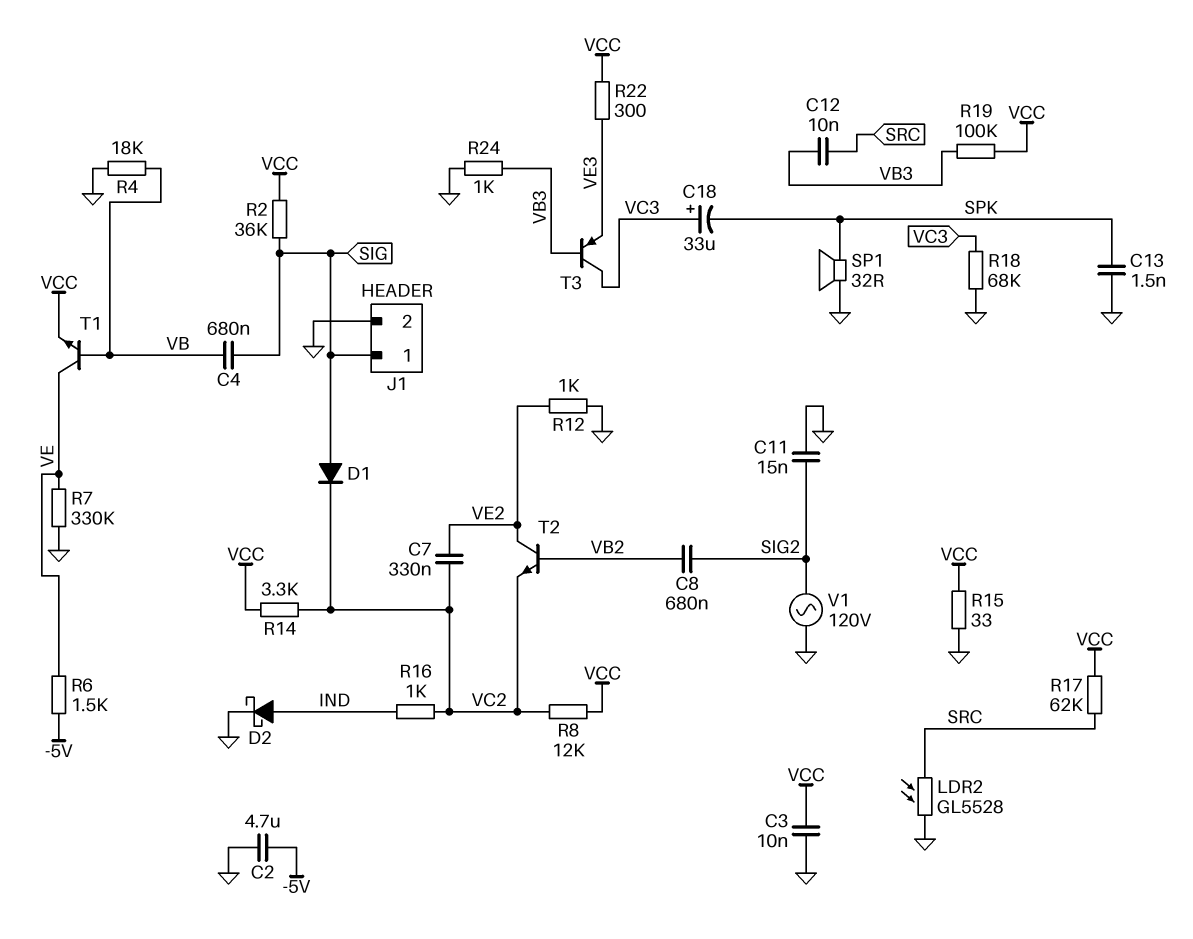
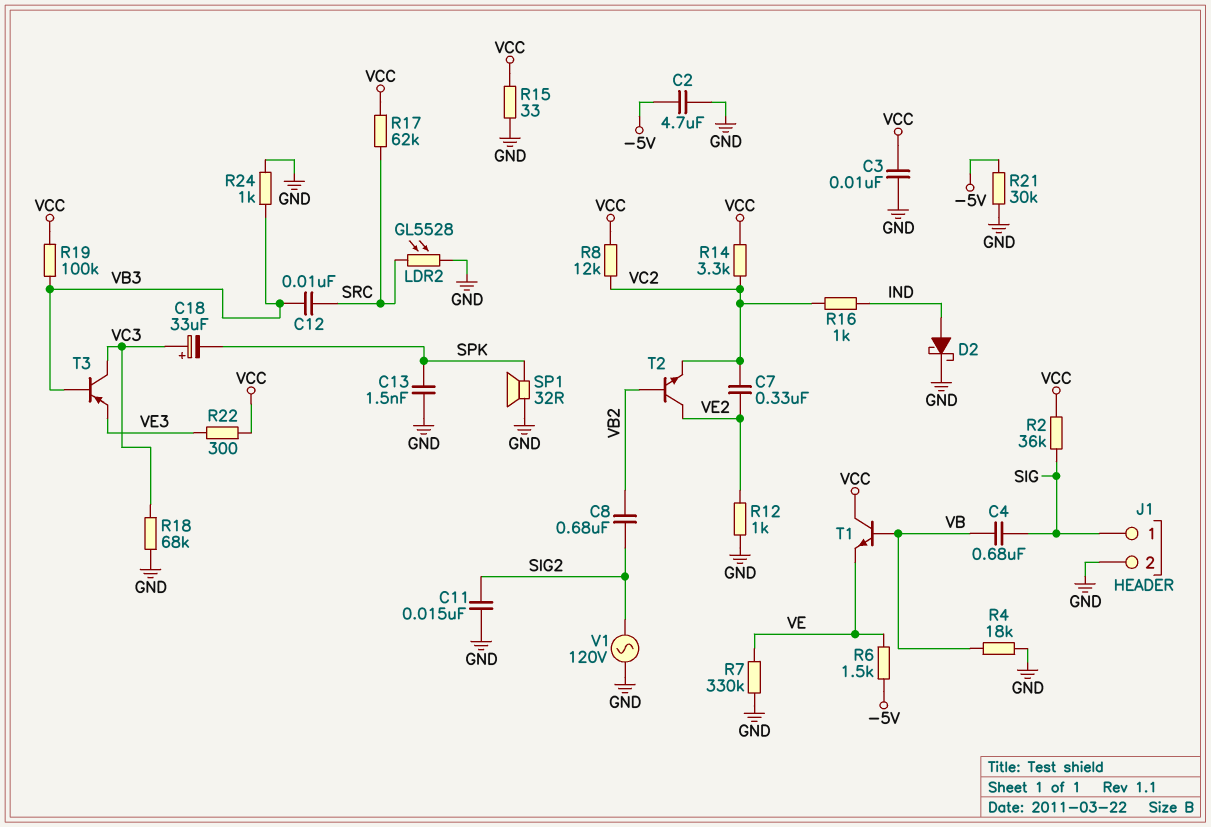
D1: diode (A SIG, K VC2) -> none
R21: none -> 30k (-5V, GND)
T1: NPN (B VB, C VE, E VCC) -> NPN (B VB, C VCC, E VE)

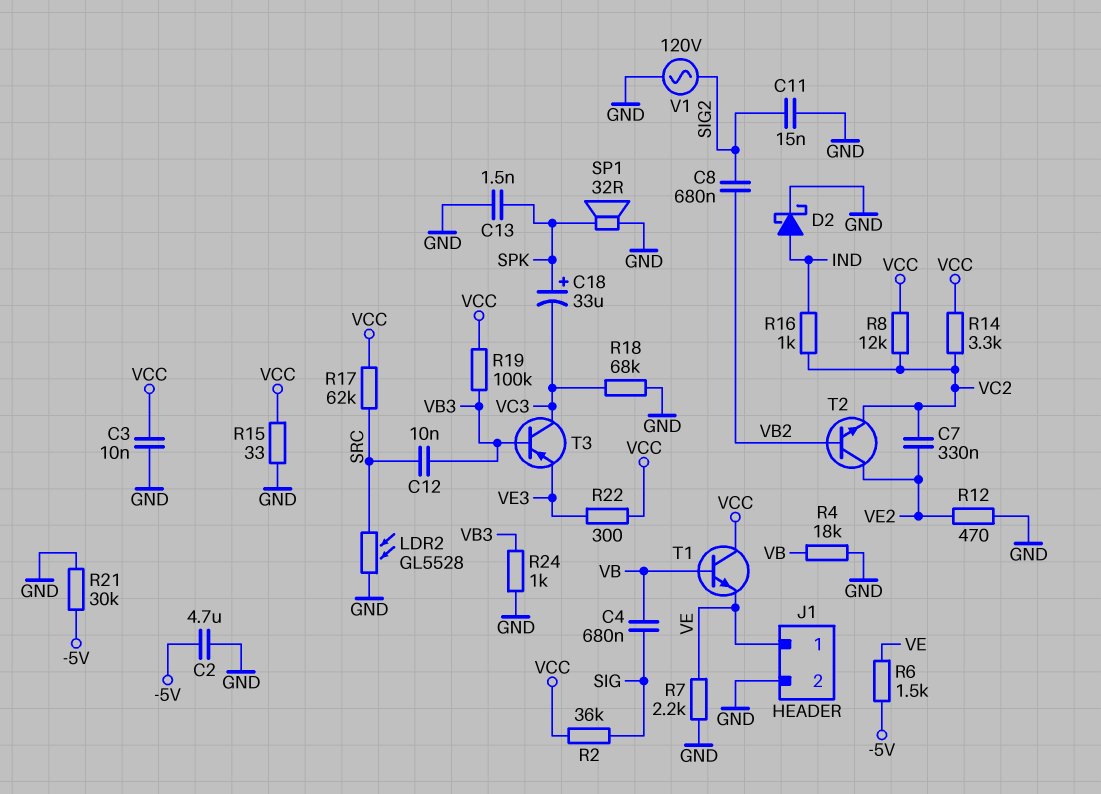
C18: 33uF (plus VC3, minus SPK) -> 33uF (plus SPK, minus VC3)
J1 pin 1: SIG -> VE
R7: 330k (GND, VE) -> 2.2k (GND, VE)
R12: 1k (GND, VE2) -> 470 (GND, VE2)

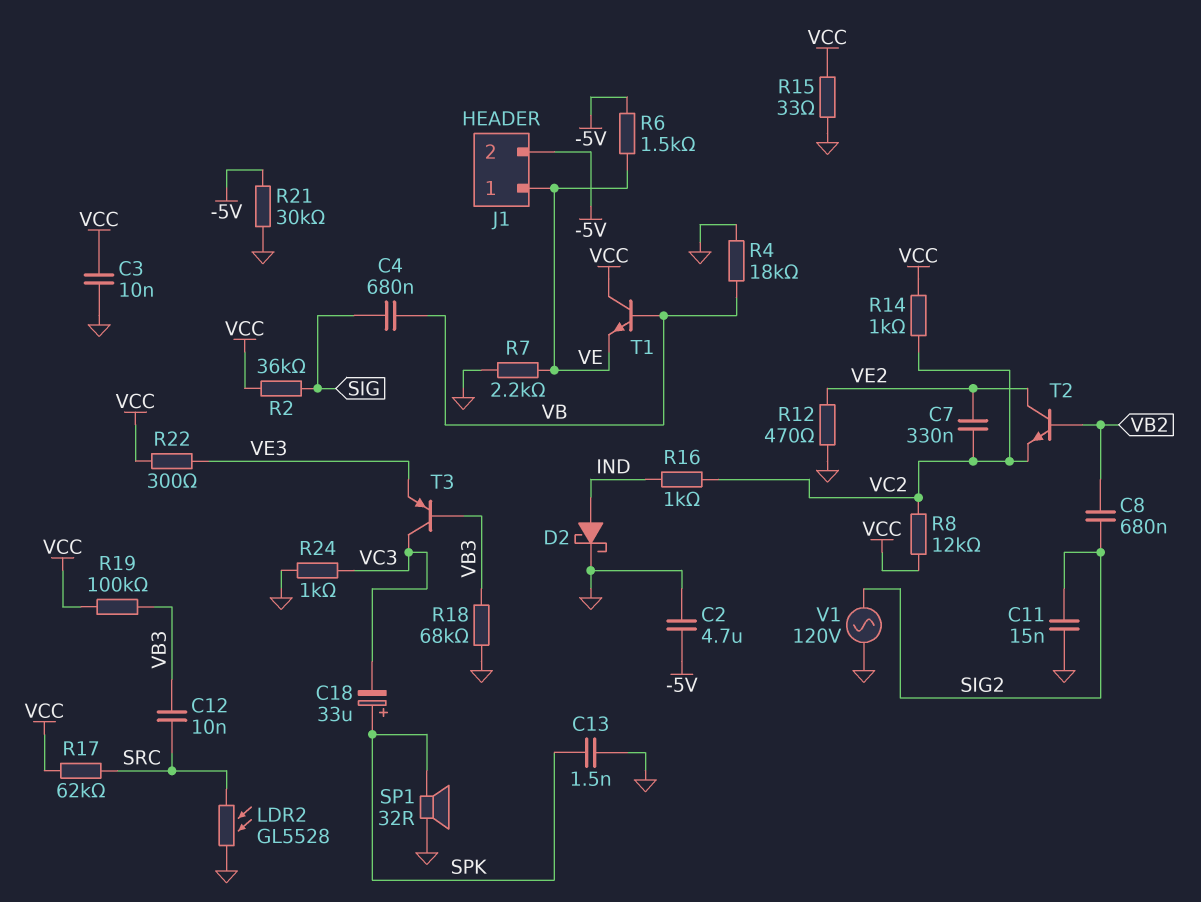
J1 pin 2: GND -> -5V
R14: 3.3k (VC2, VCC) -> 1k (VC2, VCC)
R18: 68k (GND, VC3) -> 68k (GND, VB3)
R24: 1k (GND, VB3) -> 1k (GND, VC3)

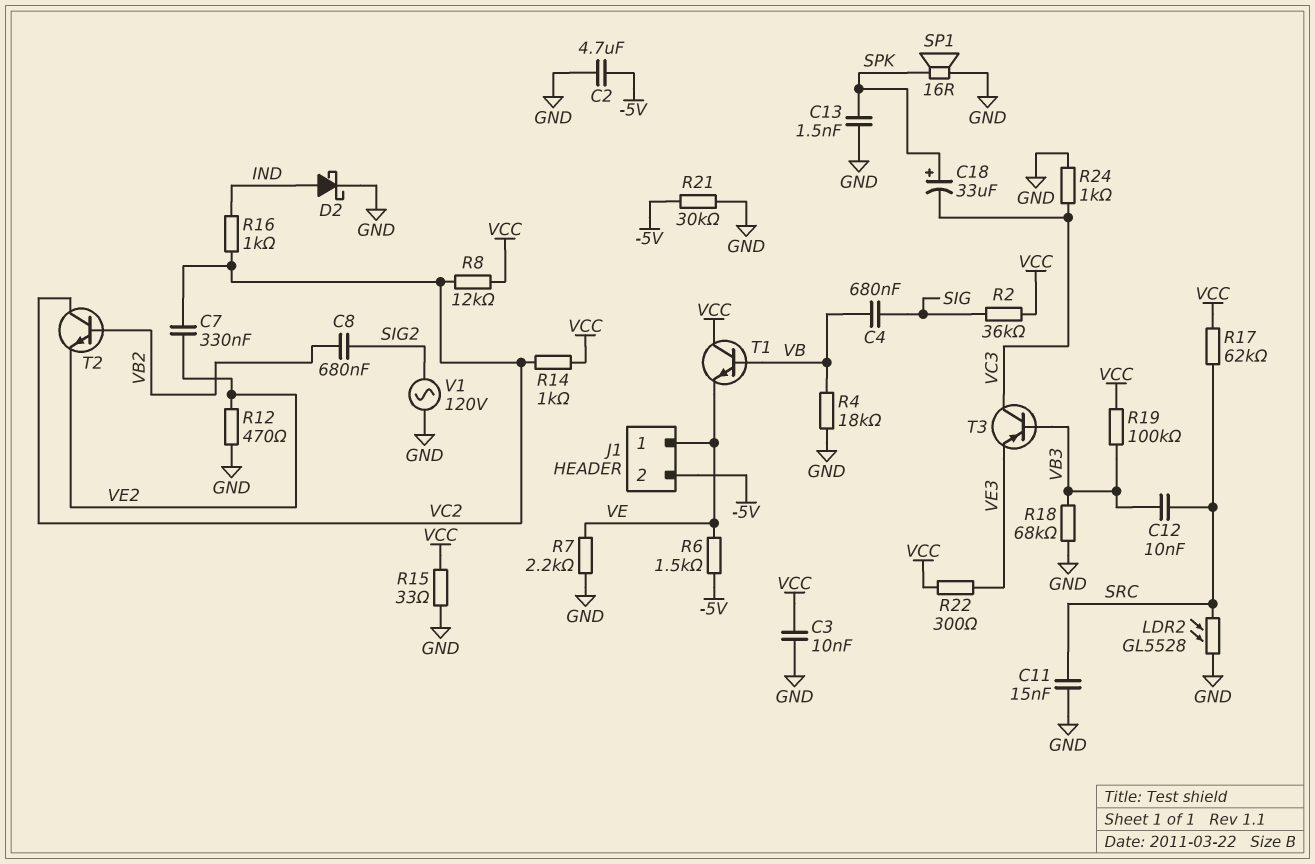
C11: 15nF (GND, SIG2) -> 15nF (GND, SRC)
SP1: speaker 32R (GND, SPK) -> speaker 16R (GND, SPK)
T2: NPN (B VB2, C VE2, E VC2) -> NPN (B VB2, C VC2, E VE2)

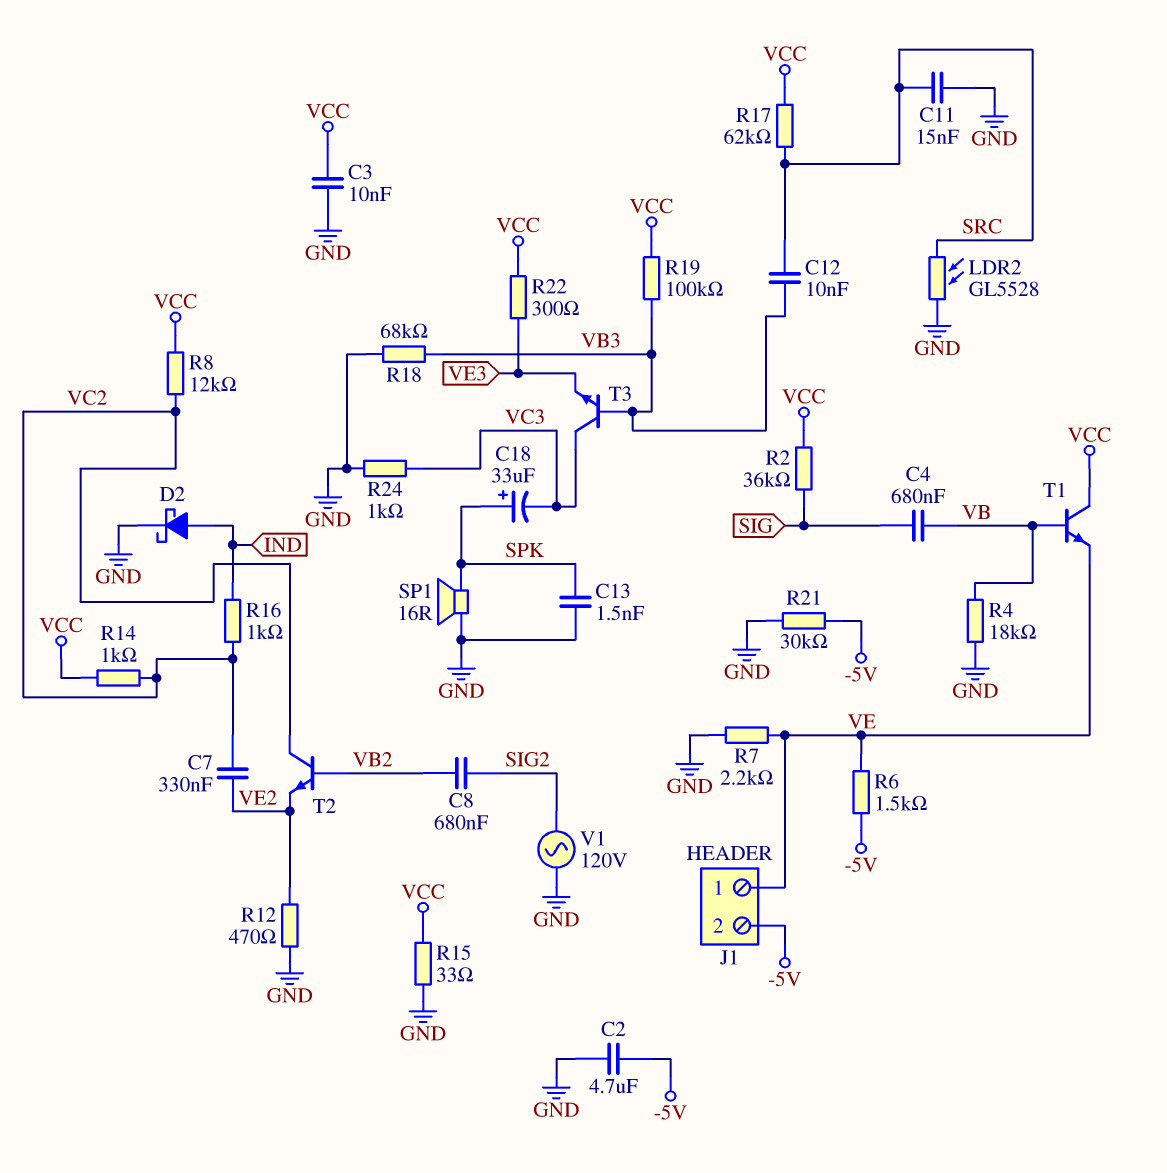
T3: PNP (B VB3, C VC3, E VE3) -> NPN (B VB3, C VC3, E VE3)

